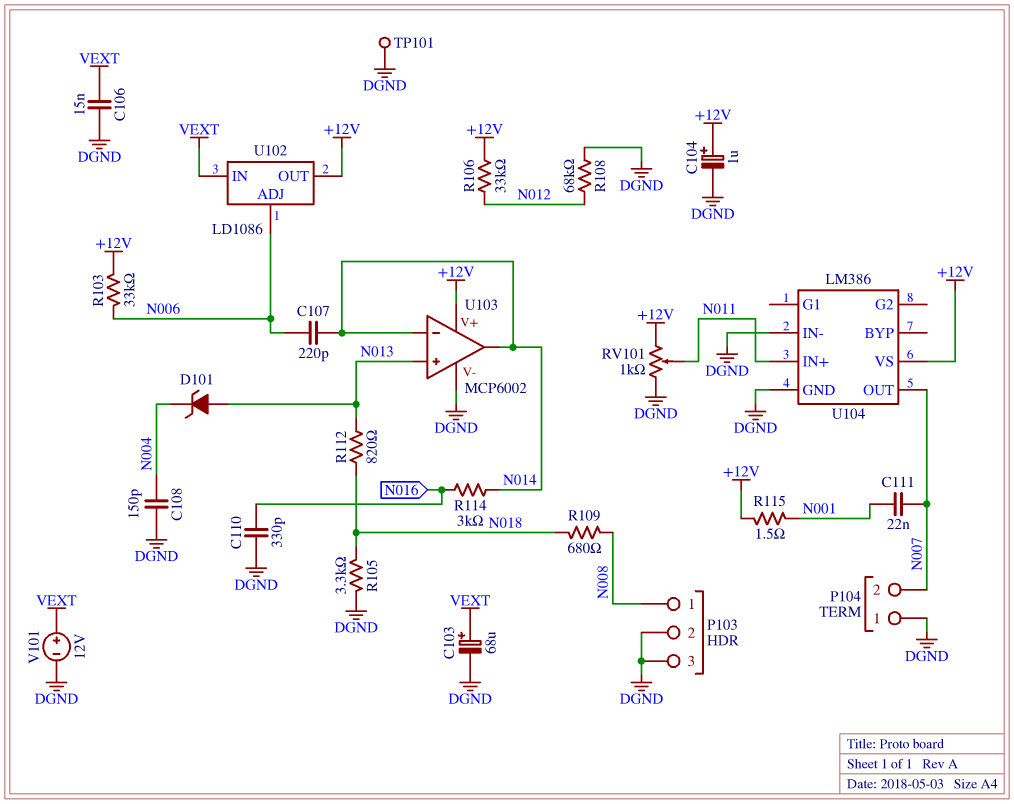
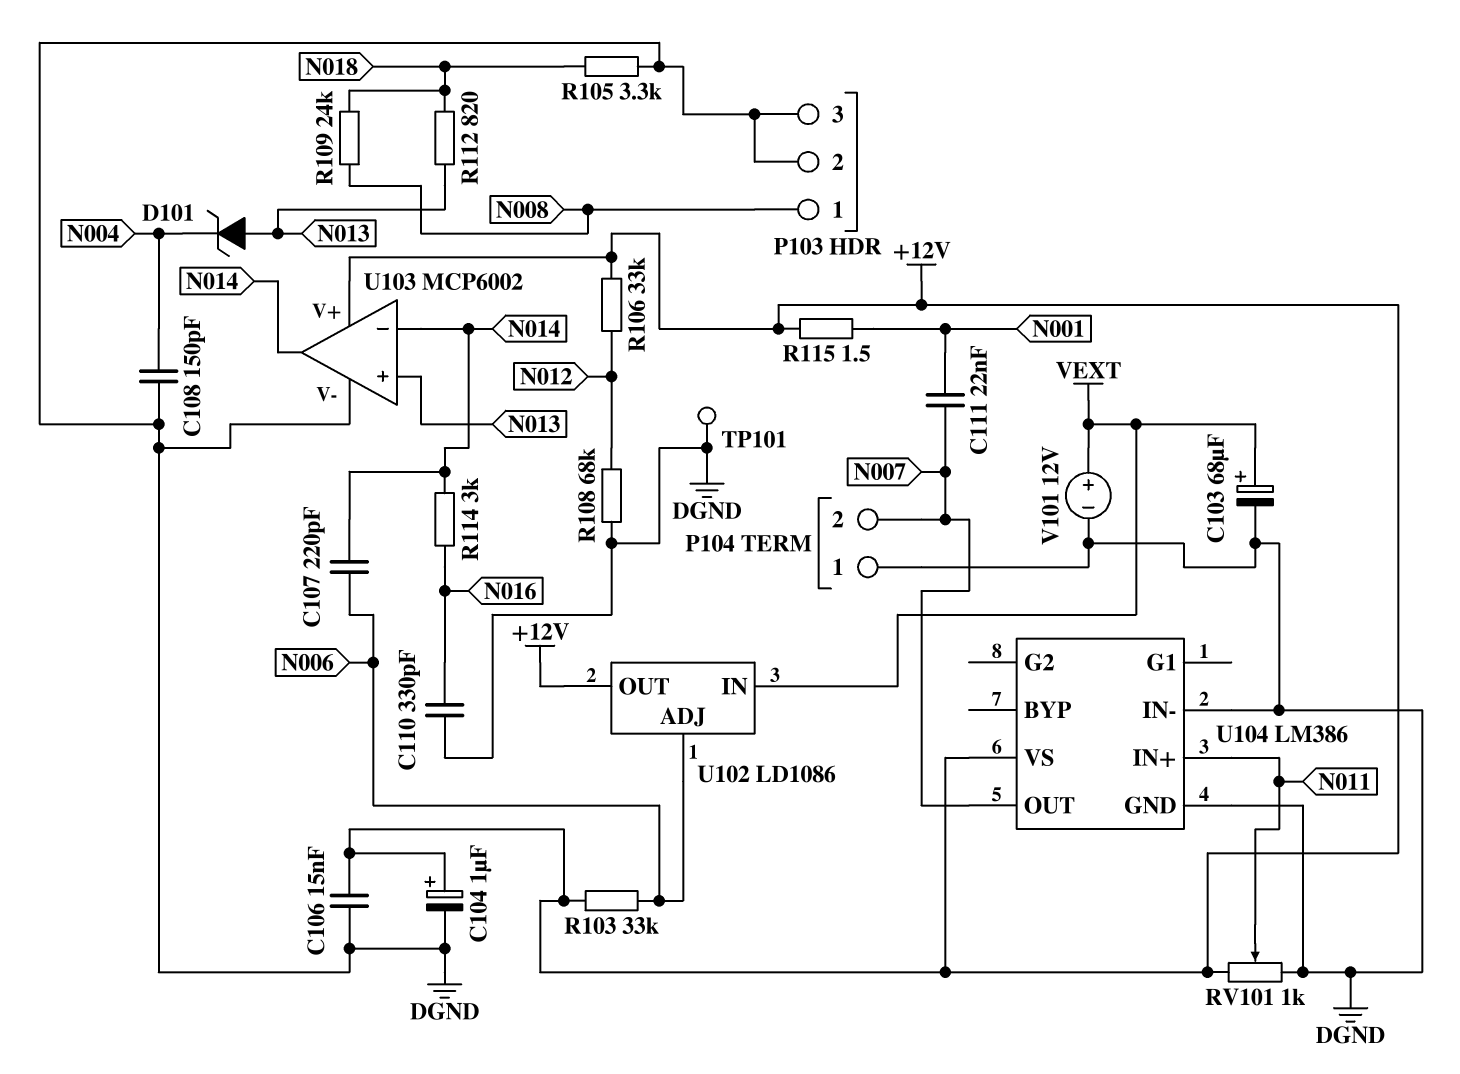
C106: 15nF (DGND, VEXT) -> 15nF (+12V, DGND)
R109: 680 (N008, N018) -> 24k (N008, N018)

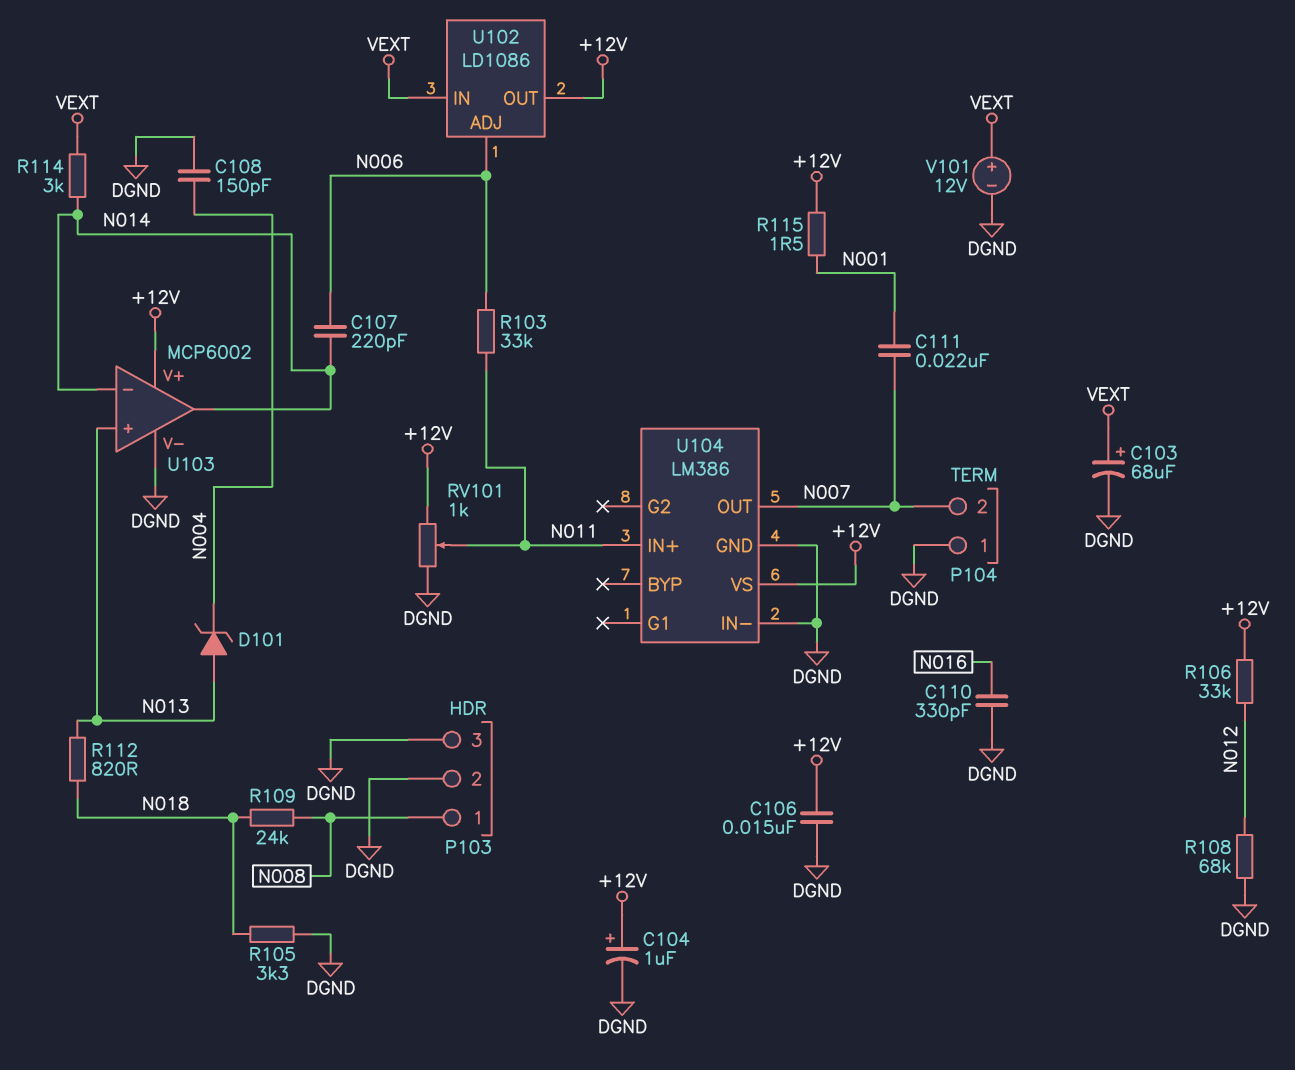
R103: 33k (+12V, N006) -> 33k (N006, N011)
R114: 3k (N014, N016) -> 3k (N014, VEXT)
TP101: test point (DGND) -> none

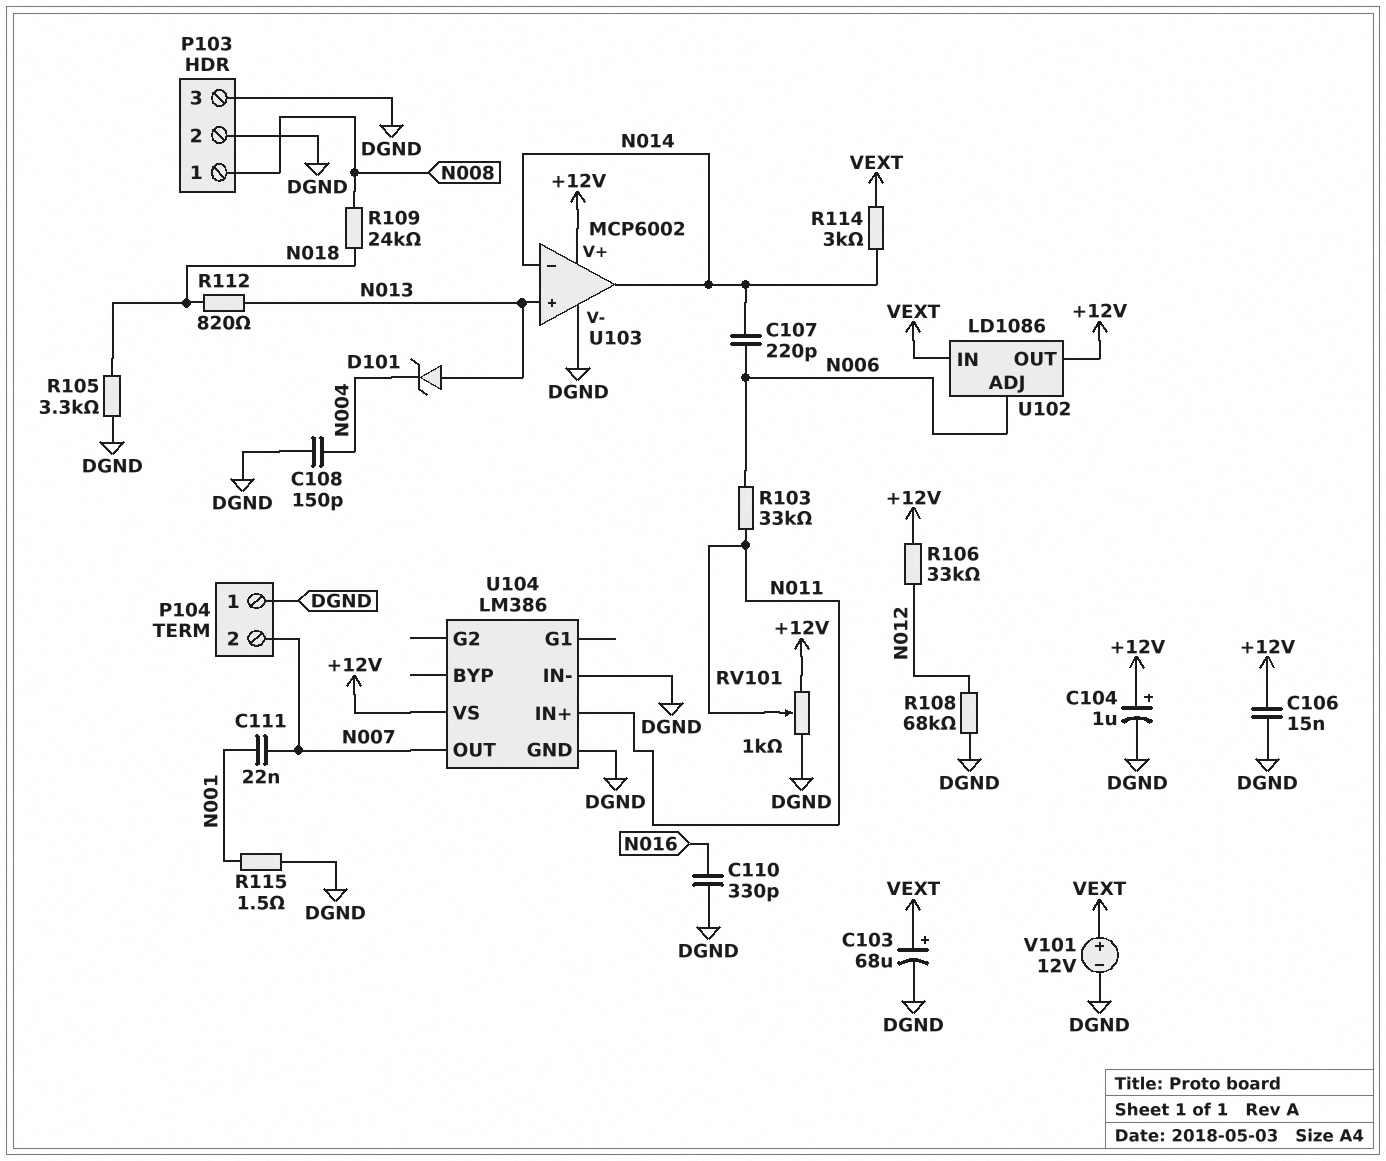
R115: 1.5 (+12V, N001) -> 1.5 (DGND, N001)

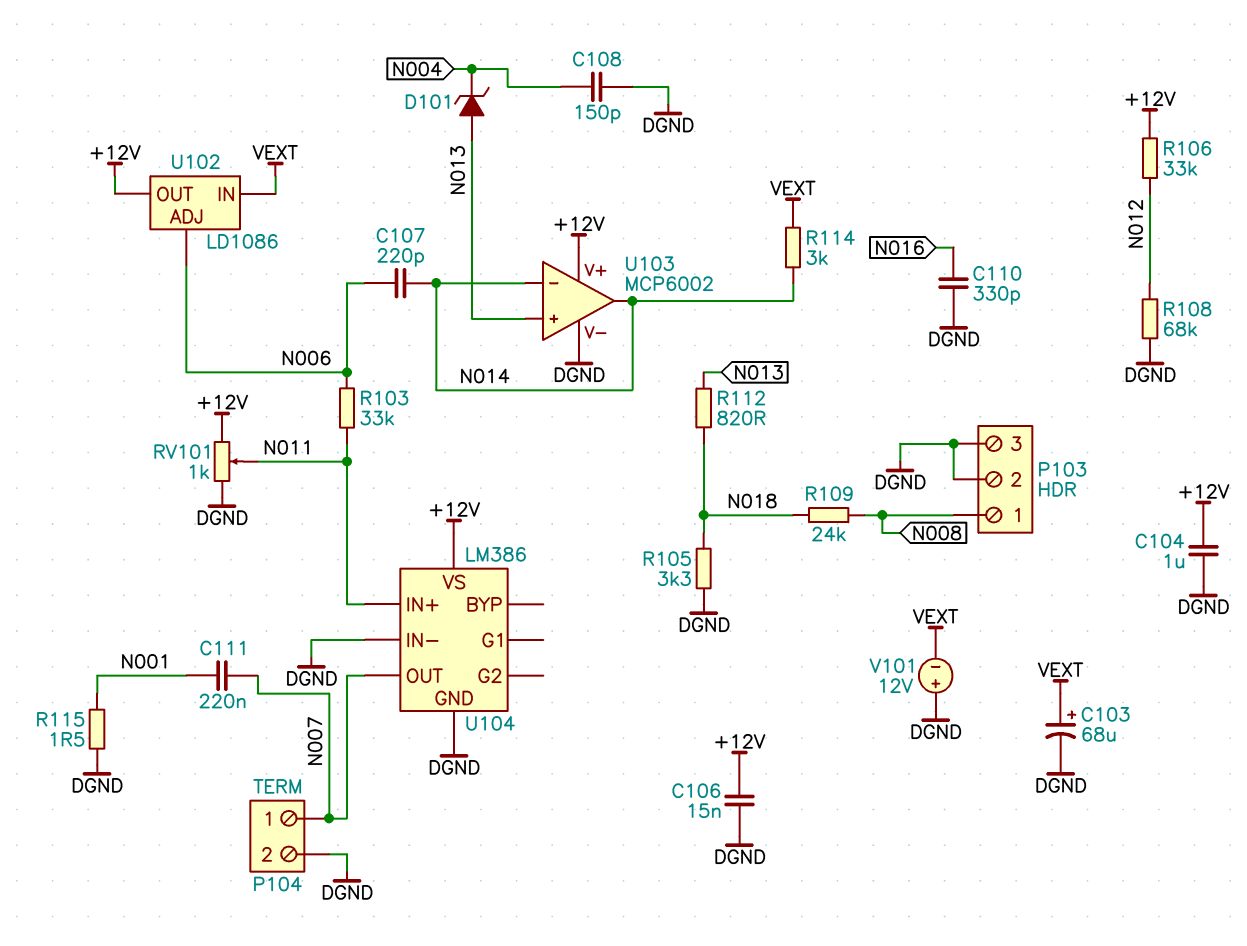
C104: 1uF (plus +12V, minus DGND) -> 1uF (+12V, DGND)
C111: 22nF (N001, N007) -> 220nF (N001, N007)
P104 pin 1: DGND -> N007
P104 pin 2: N007 -> DGND
V101: 12V (plus VEXT, minus DGND) -> 12V (plus DGND, minus VEXT)

